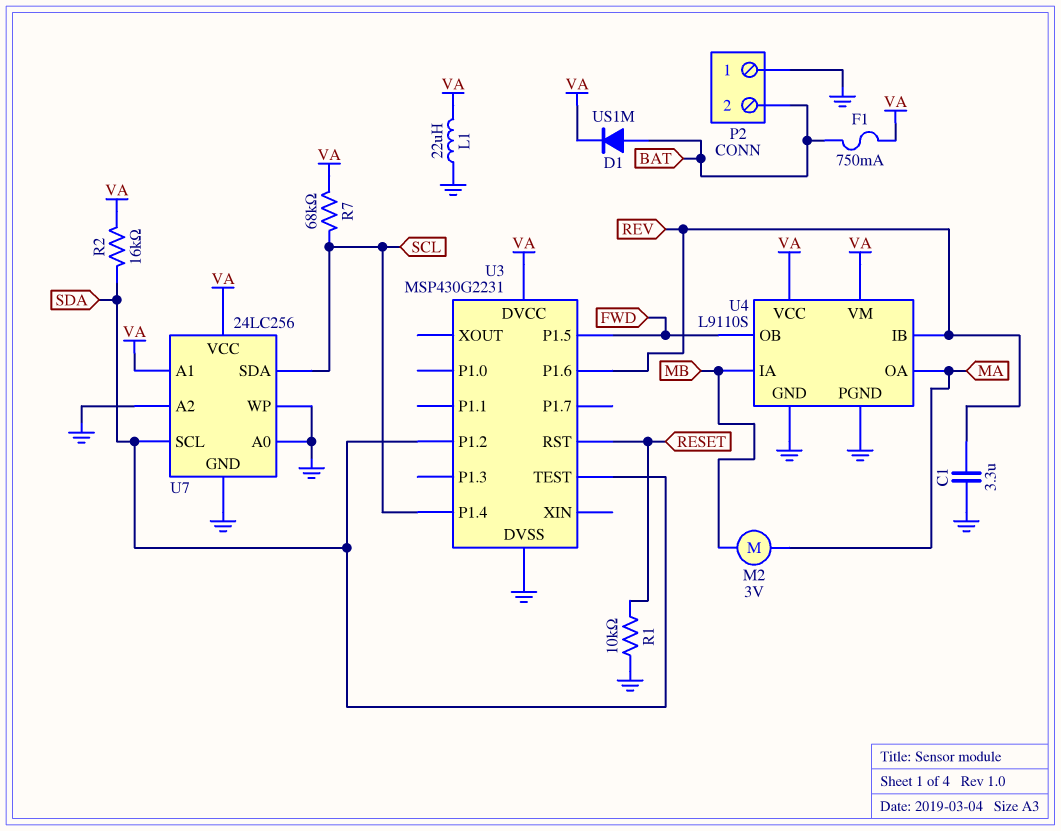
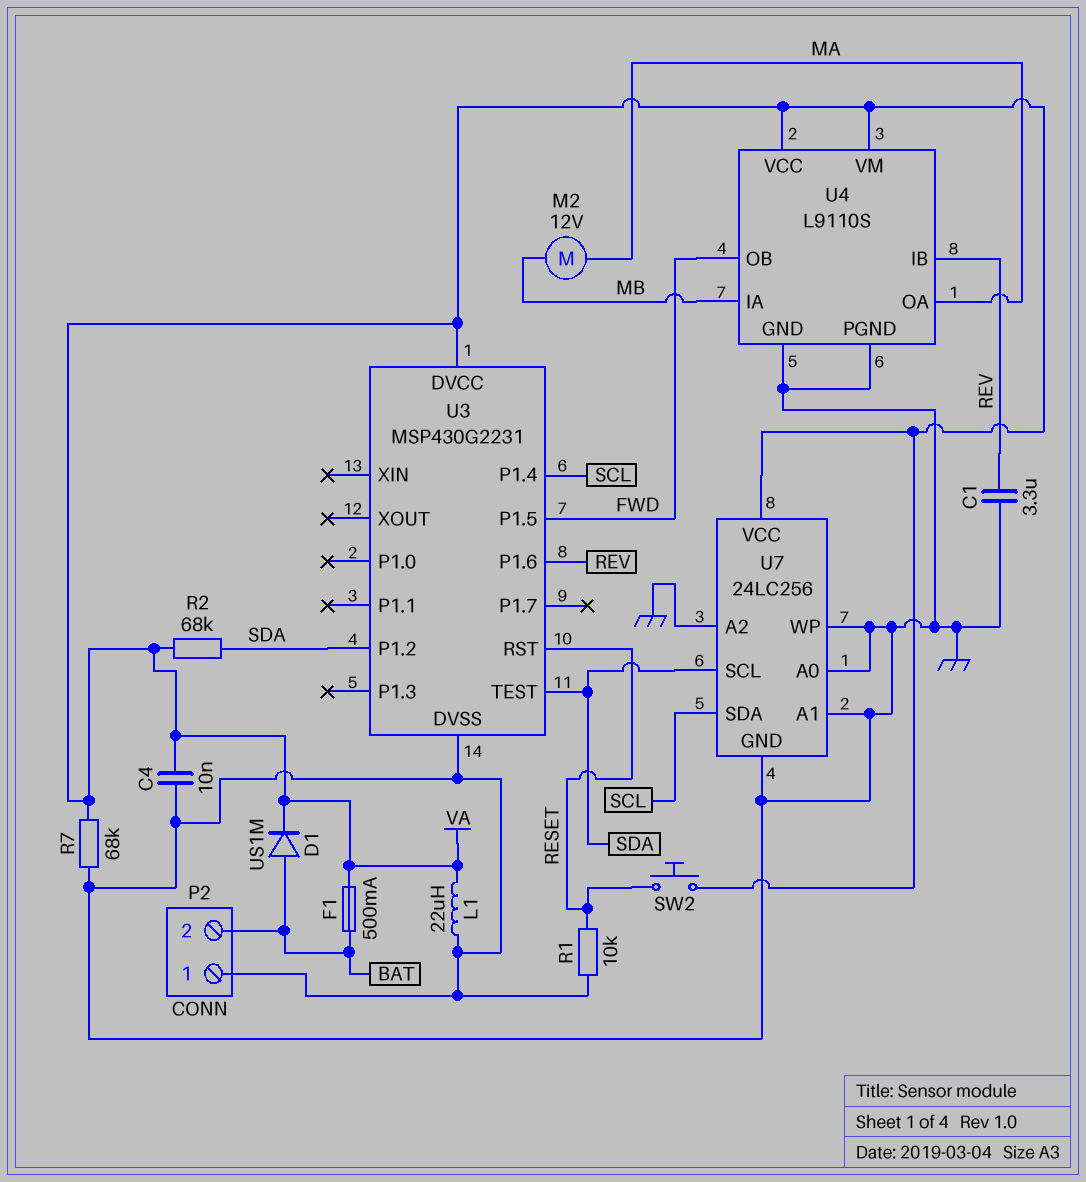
C4: none -> 10nF (GND, VA)
F1: 750mA (BAT, VA) -> 500mA (BAT, VA)
M2: motor 3V (MA, MB) -> motor 12V (MA, MB)
R2: 16k (SDA, VA) -> 68k (SDA, VA)
R7: 68k (SCL, VA) -> 68k (GND, VA)
SW2: none -> button (RESET, VA)
U7 pin A1: VA -> GND

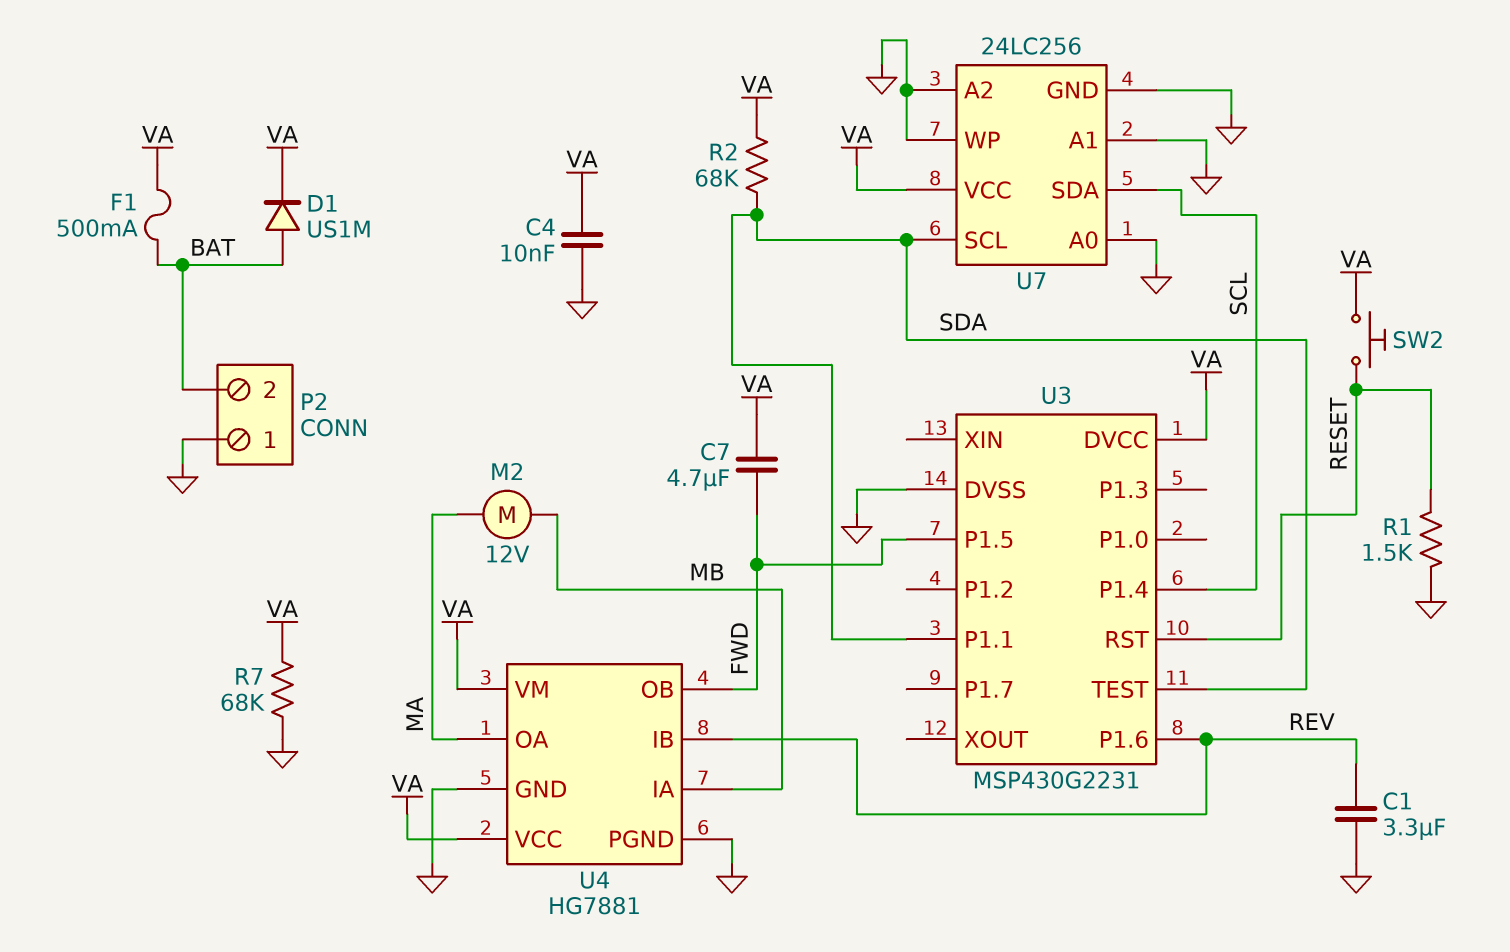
C7: none -> 4.7uF (FWD, VA)
L1: 22uH (GND, VA) -> none
R1: 10k (GND, RESET) -> 1.5k (GND, RESET)
U3 pin P1.1: none -> SDA
U3 pin P1.2: SDA -> none
U4: L9110S -> HG7881

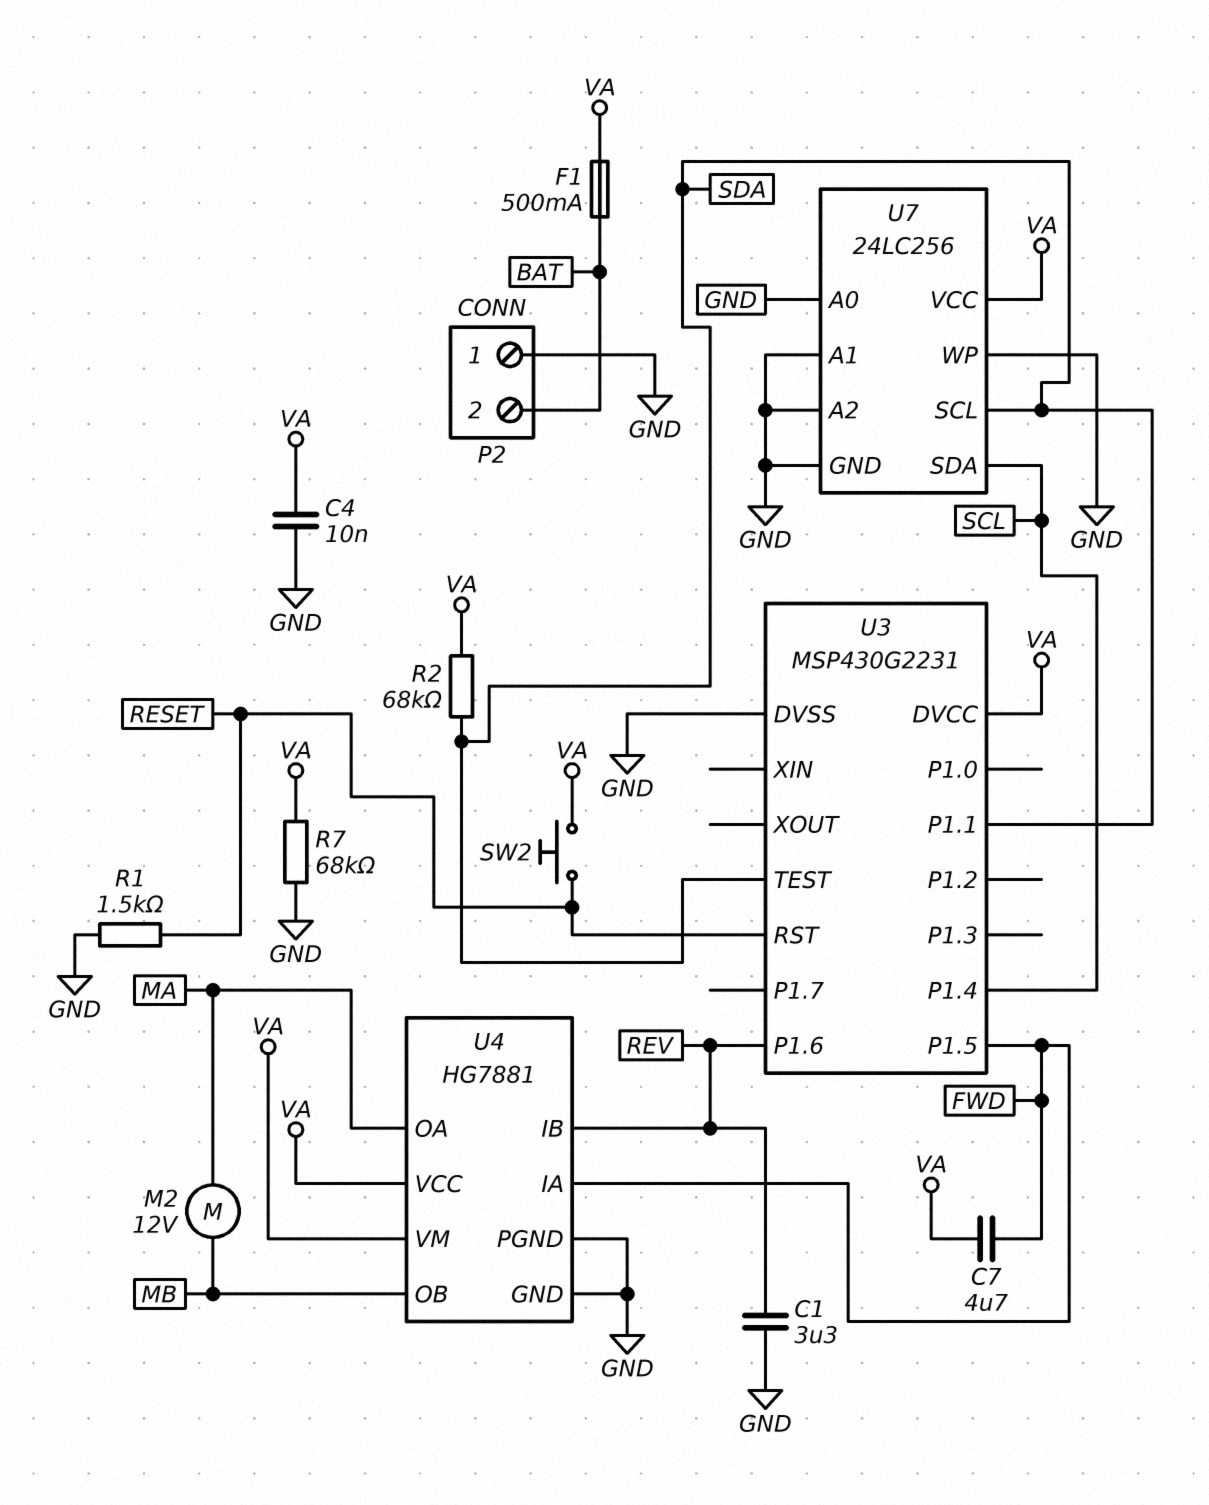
D1: diode US1M (A BAT, K VA) -> none
U4 pin IA: MB -> FWD
U4 pin OB: FWD -> MB

